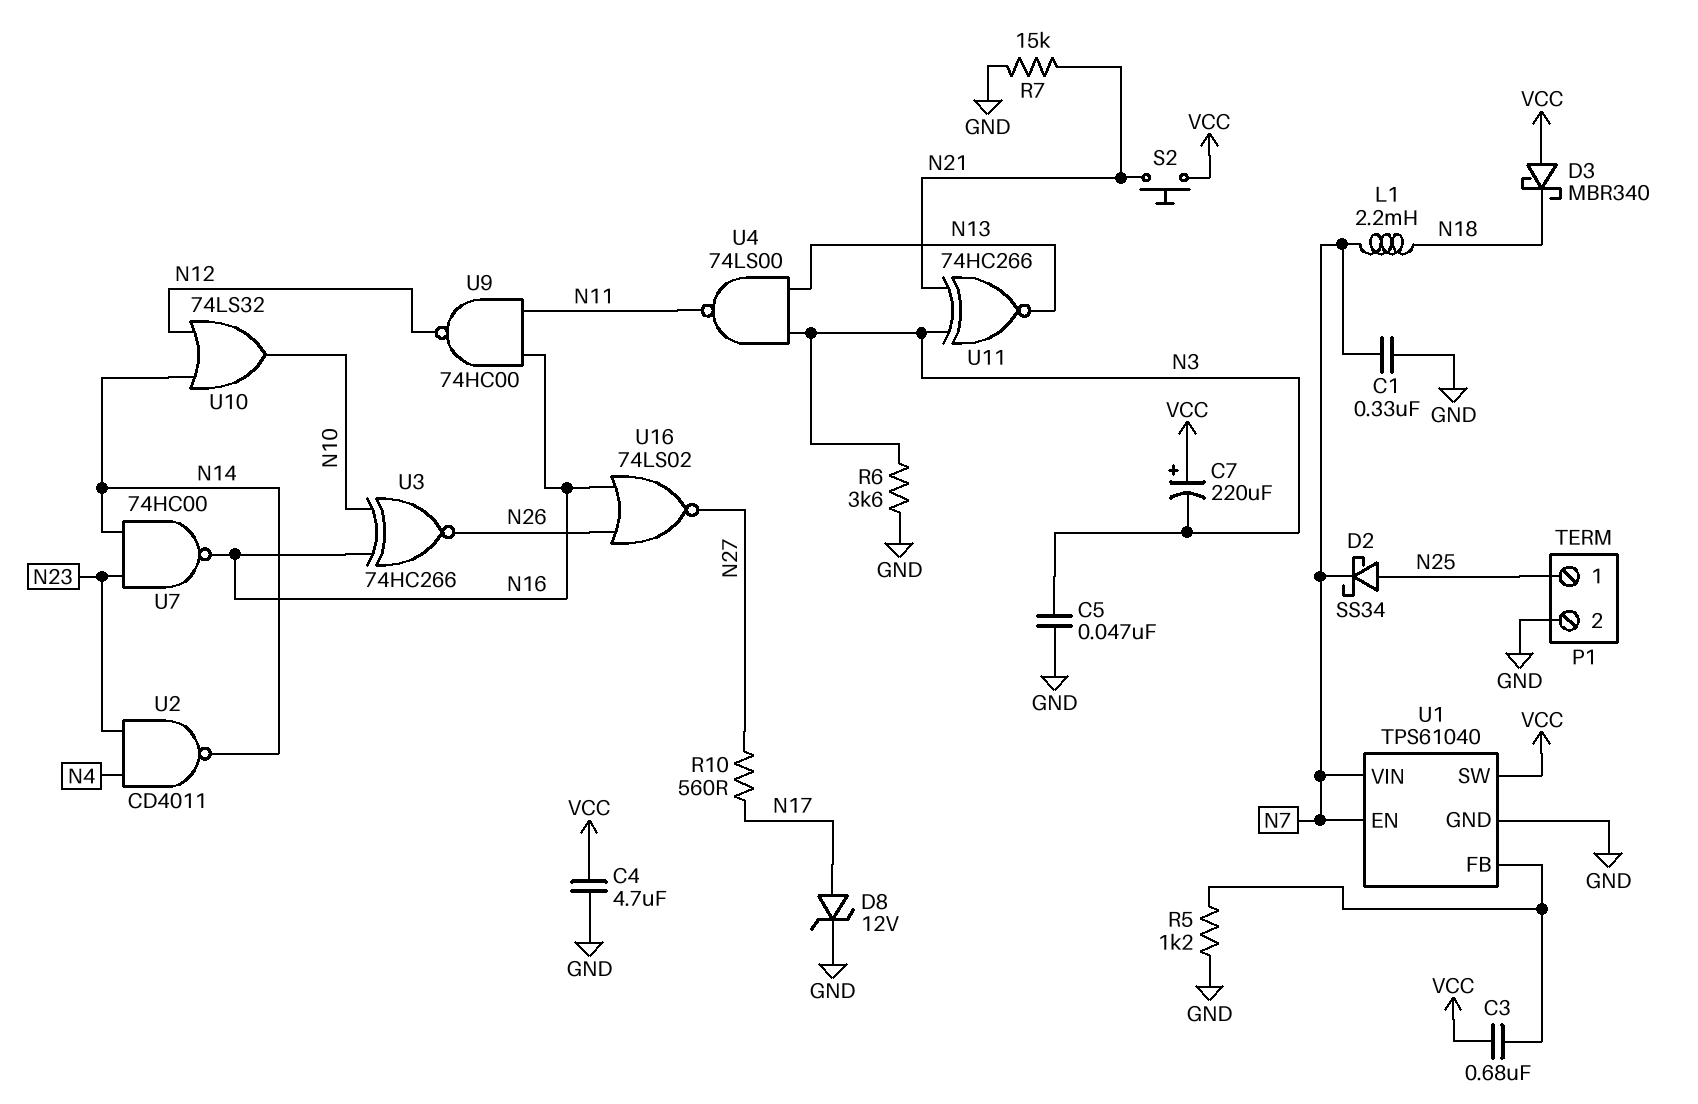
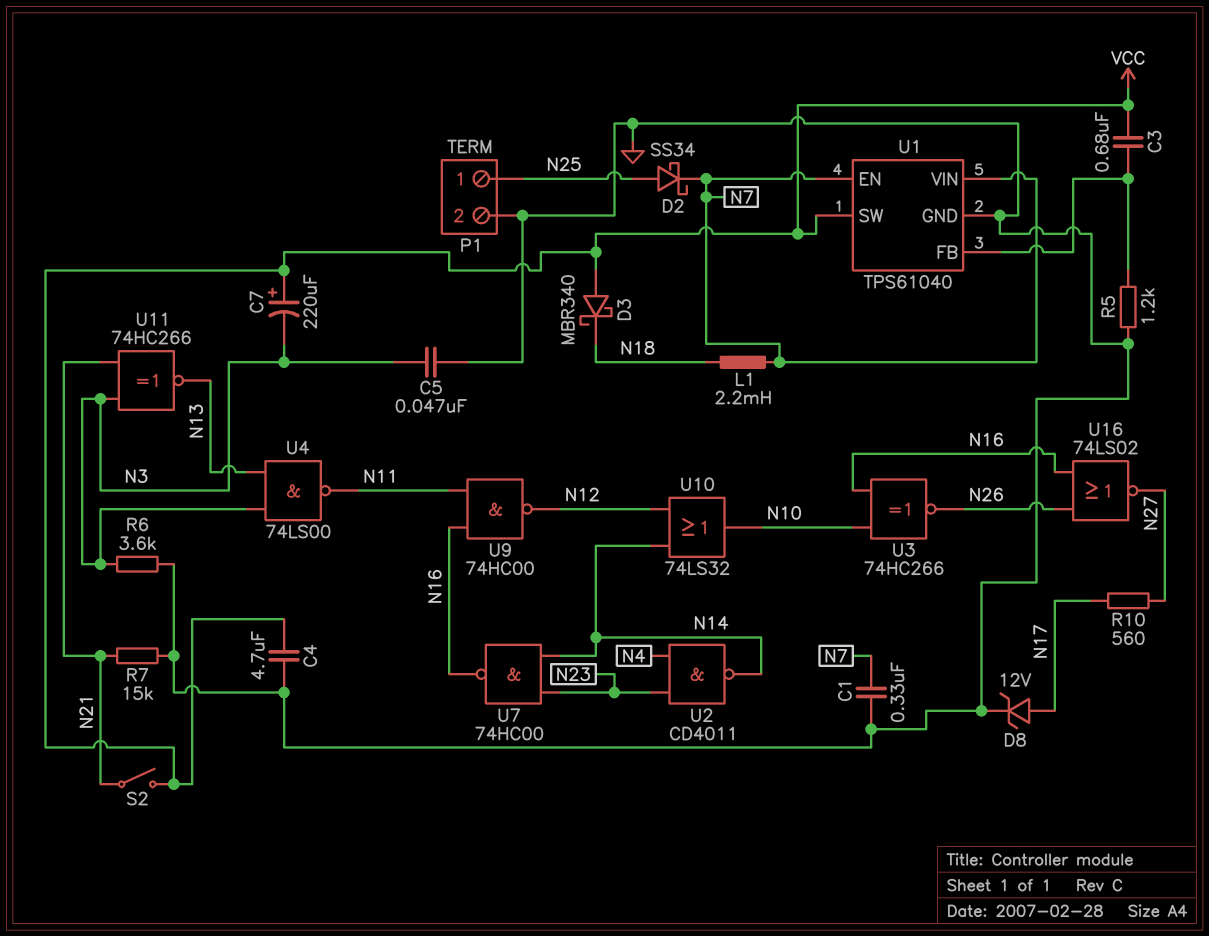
S2: button (N21, VCC) -> switch (N21, VCC)

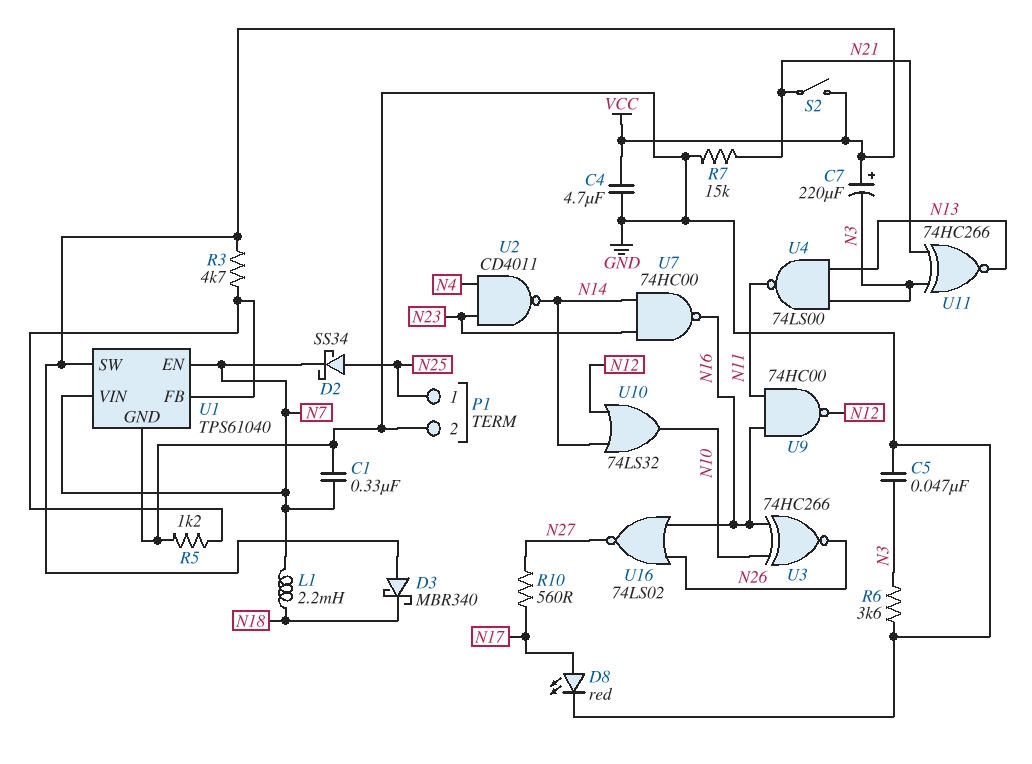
C3: 680nF (U1/FB, VCC) -> none
D8: zener 12V (A N17, K GND) -> LED red (A N17, K GND)
R3: none -> 4.7k (U1/FB, VCC)

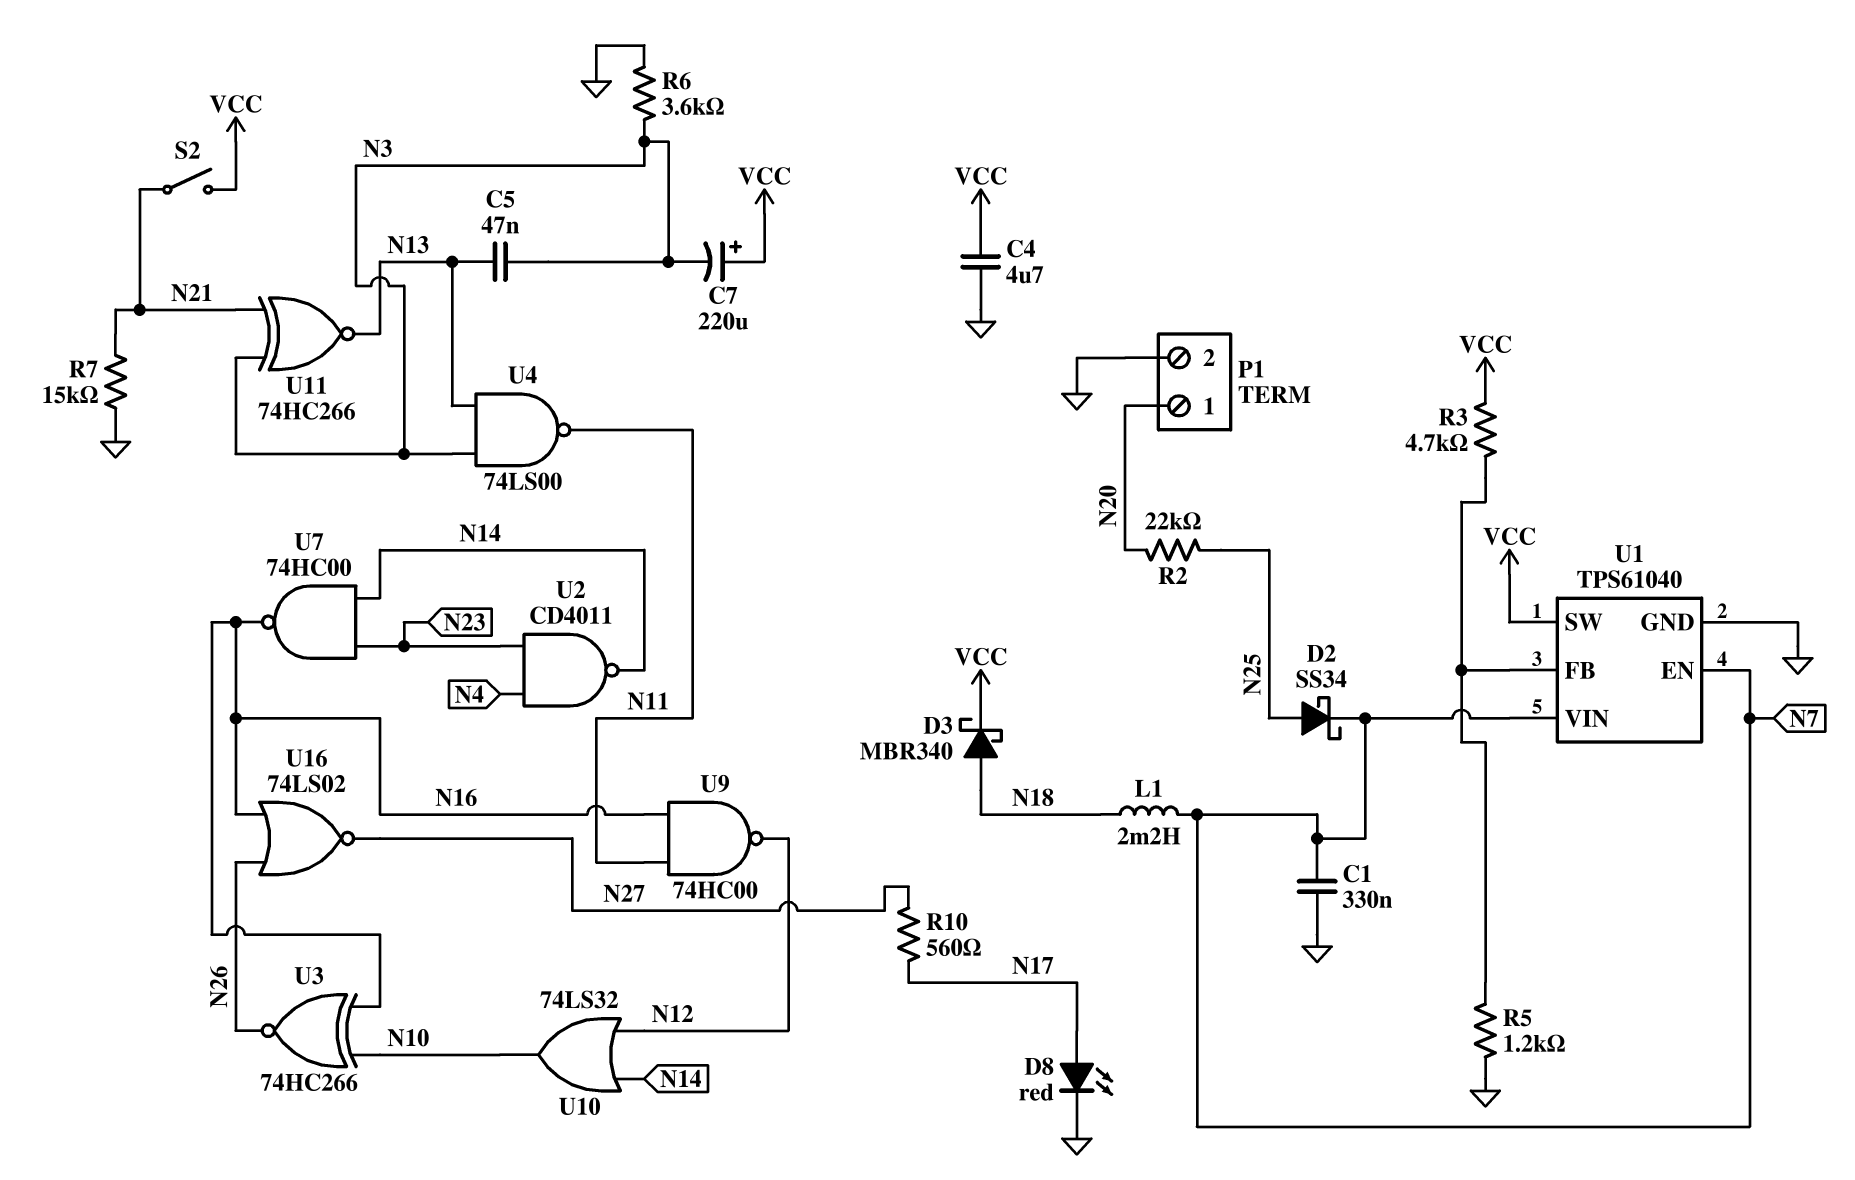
C5: 47nF (GND, N3) -> 47nF (N3, N13)
D3: schottky MBR340 (A VCC, K N18) -> schottky MBR340 (A N18, K VCC)
P1 pin 1: N25 -> N20
R2: none -> 22k (N20, N25)

